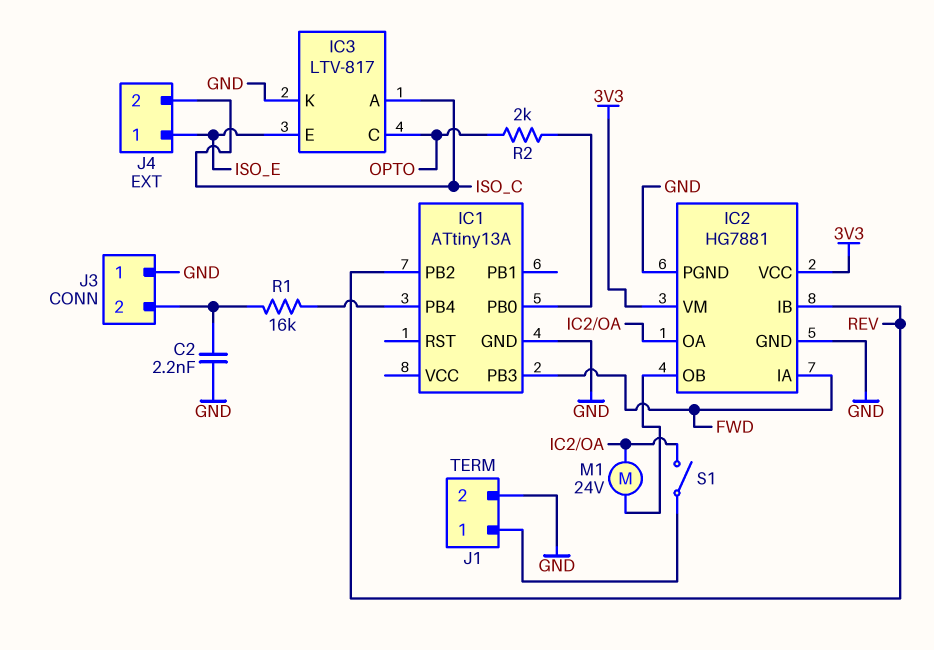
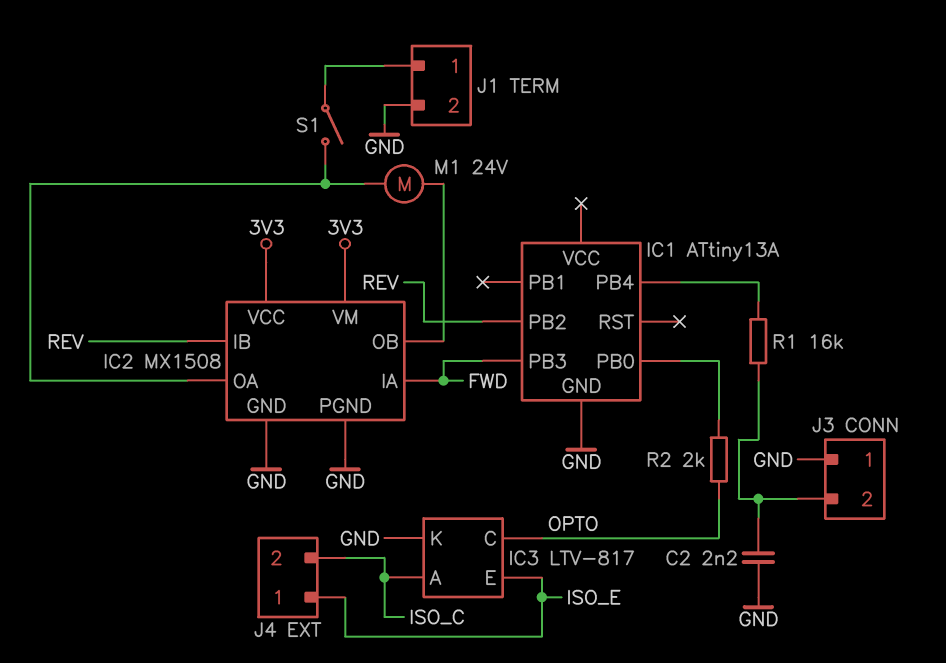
IC2: HG7881 -> MX1508

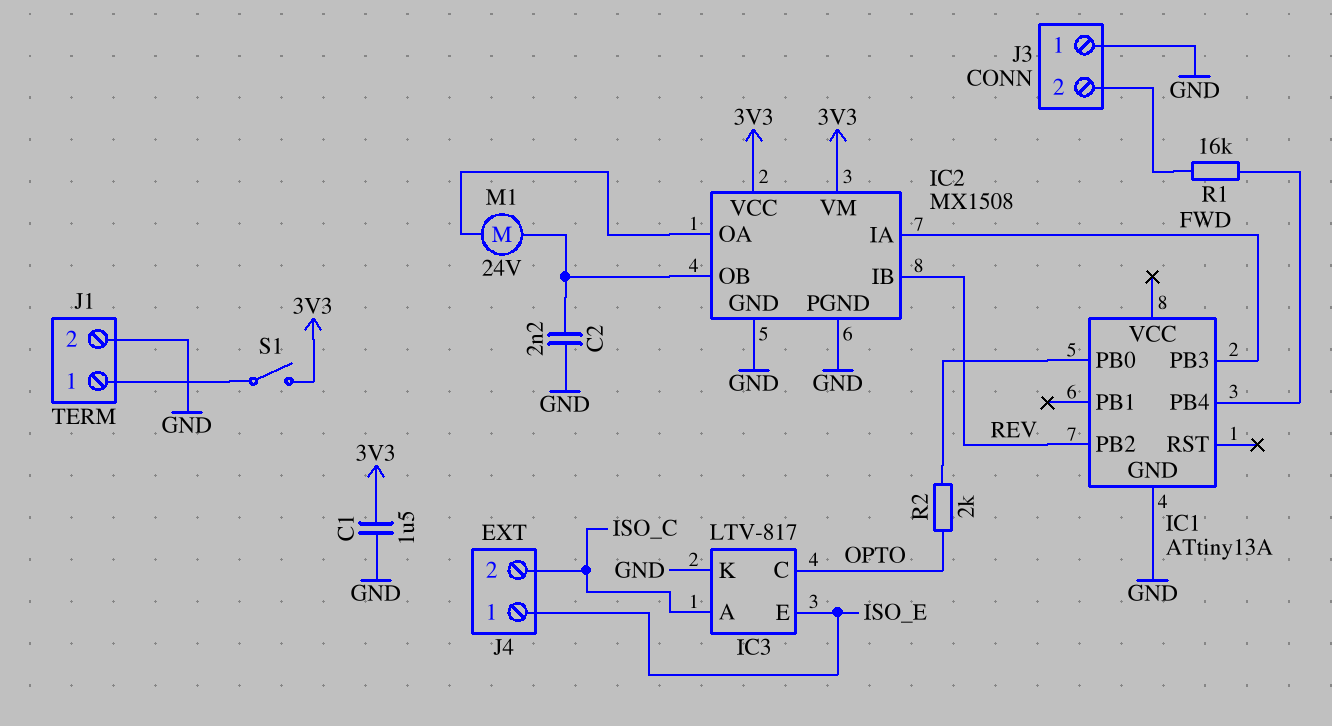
C1: none -> 1.5uF (3V3, GND)
C2: 2.2nF (GND, J3/2) -> 2.2nF (GND, IC2/OB)
S1: switch (IC2/OA, J1/1) -> switch (3V3, J1/1)

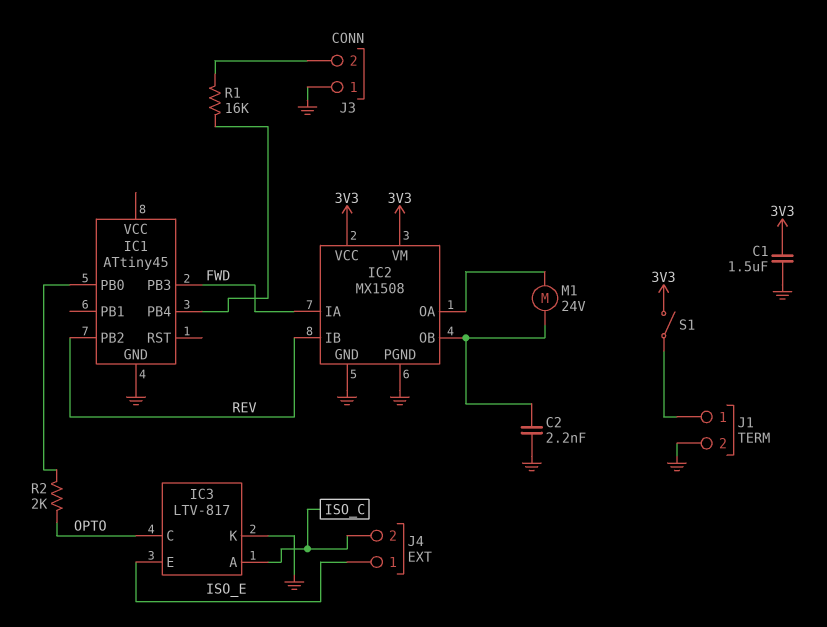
IC1: ATtiny13A -> ATtiny45

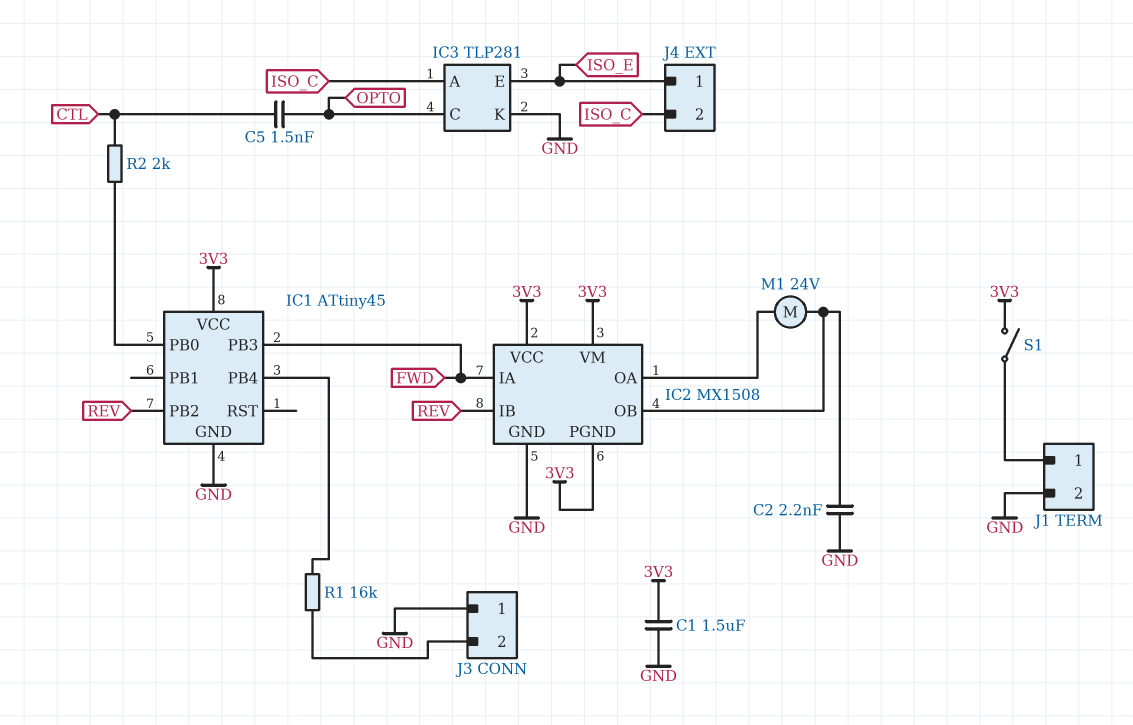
C5: none -> 1.5nF (CTL, OPTO)
IC1 pin VCC: none -> 3V3
IC2 pin PGND: GND -> 3V3
IC3: LTV-817 -> TLP281
R2: 2k (IC1/PB0, OPTO) -> 2k (CTL, IC1/PB0)

